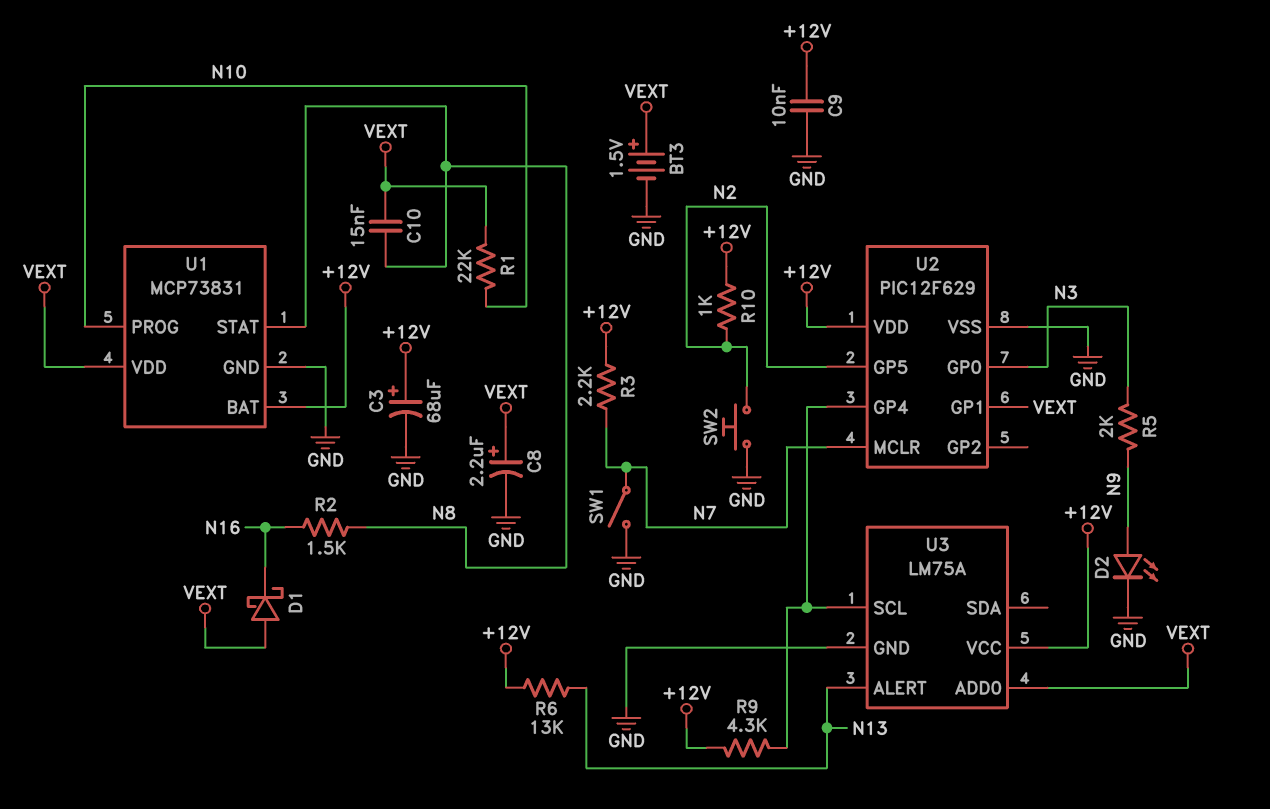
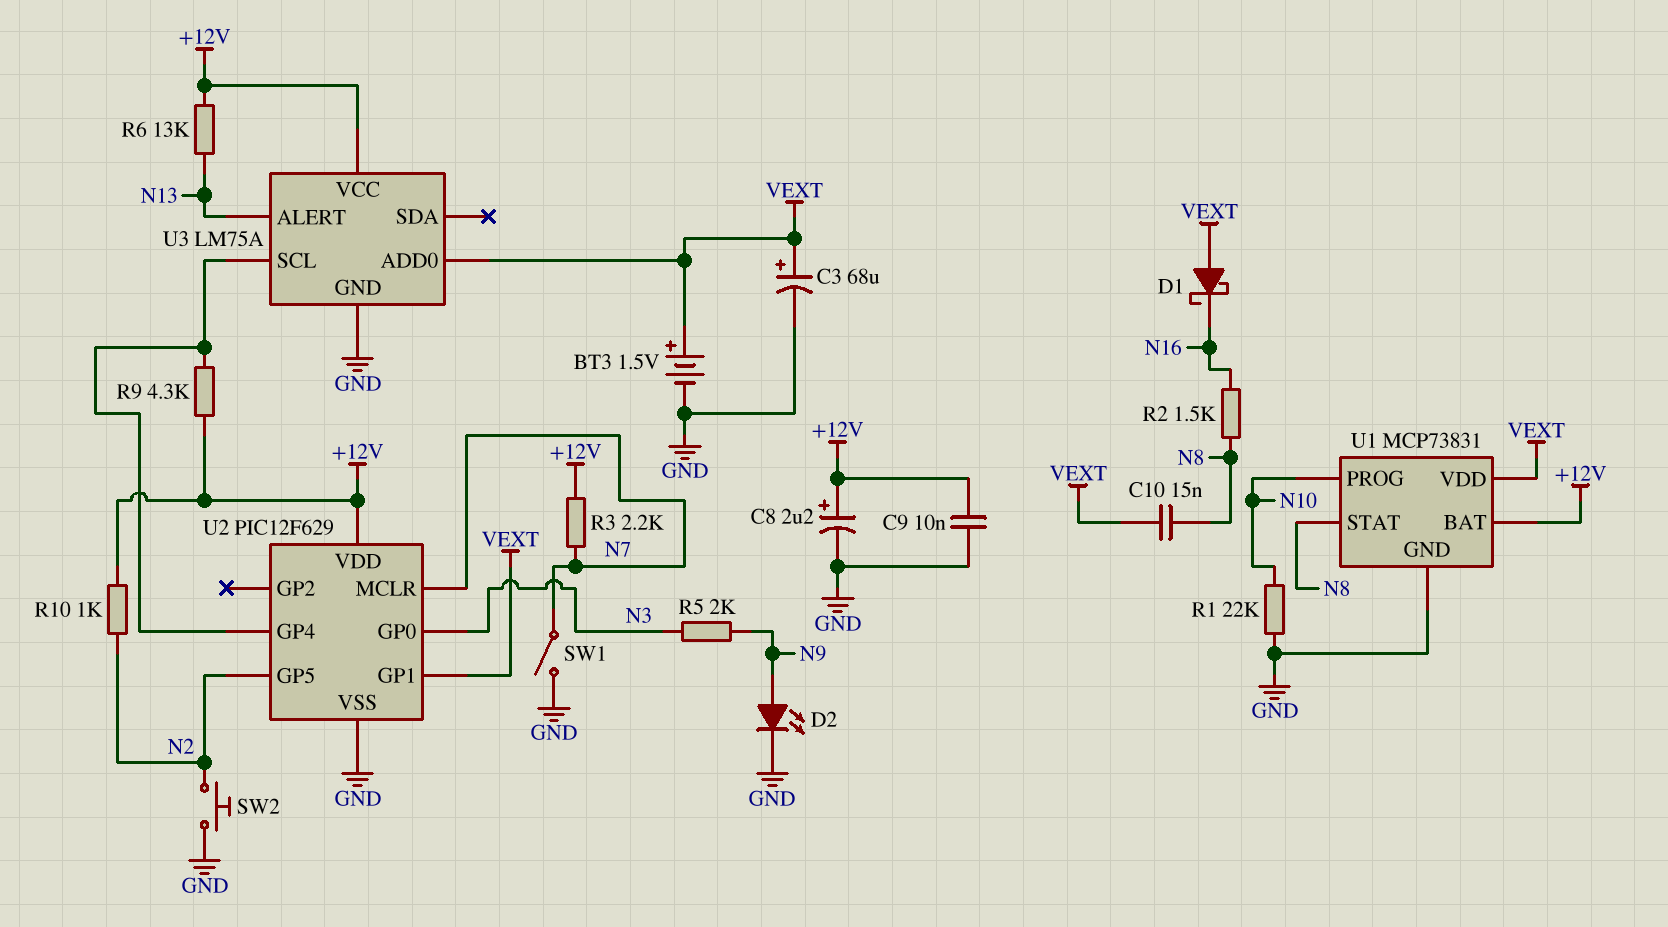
C3: 68uF (plus +12V, minus GND) -> 68uF (plus VEXT, minus GND)
C8: 2.2uF (plus VEXT, minus GND) -> 2.2uF (plus +12V, minus GND)
R1: 22k (N10, VEXT) -> 22k (GND, N10)

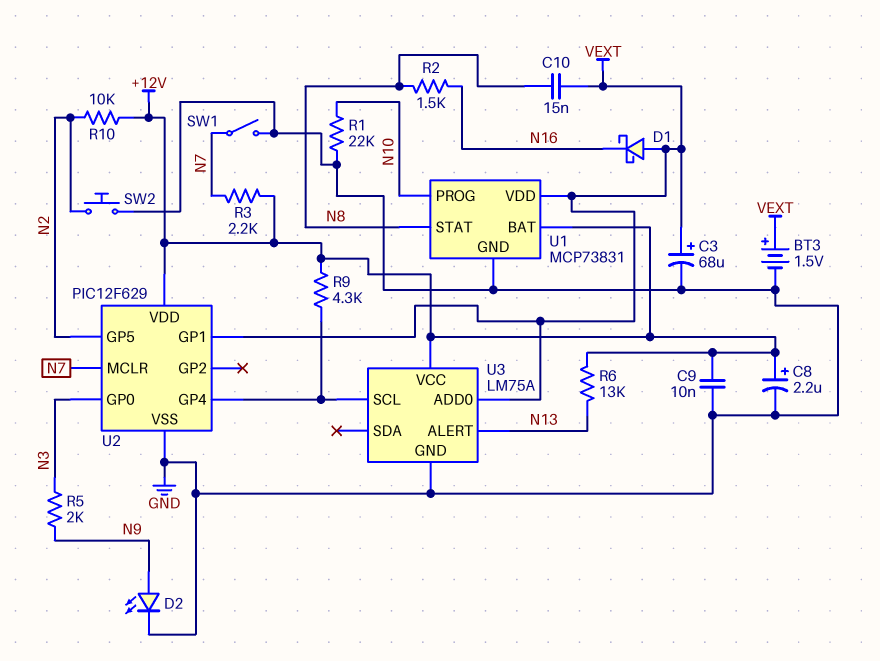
R10: 1k (+12V, N2) -> 10k (+12V, N2)

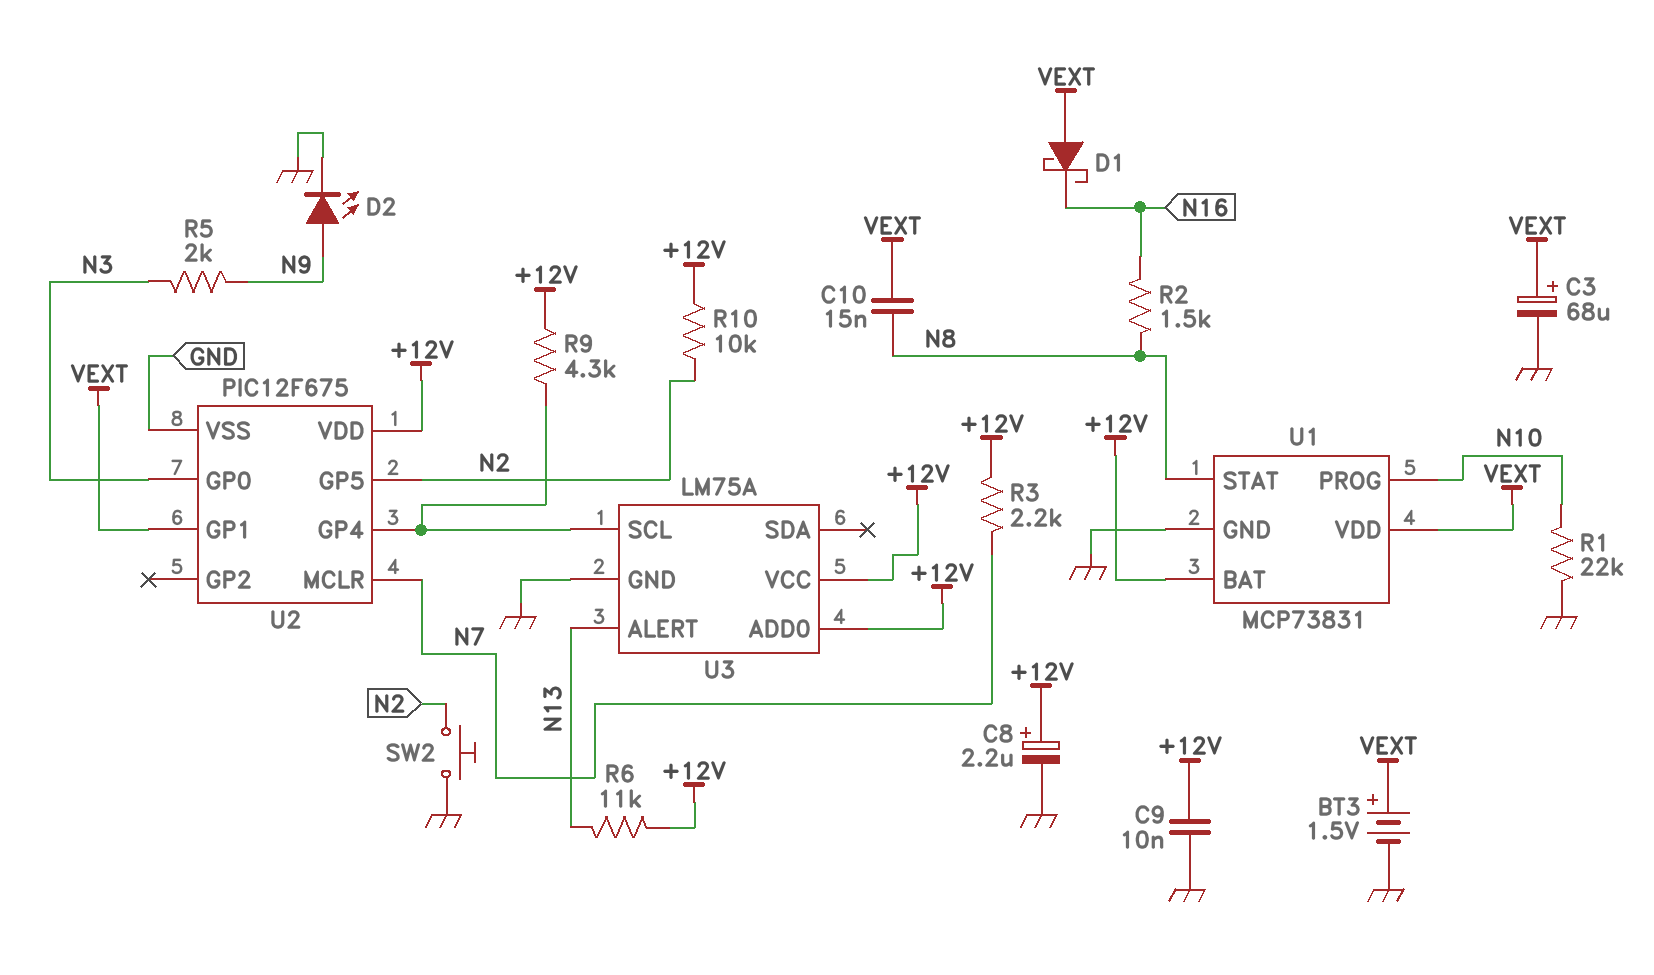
R6: 13k (+12V, N13) -> 11k (+12V, N13)
SW1: switch (GND, N7) -> none
U2: PIC12F629 -> PIC12F675
U3 pin ADD0: VEXT -> +12V

